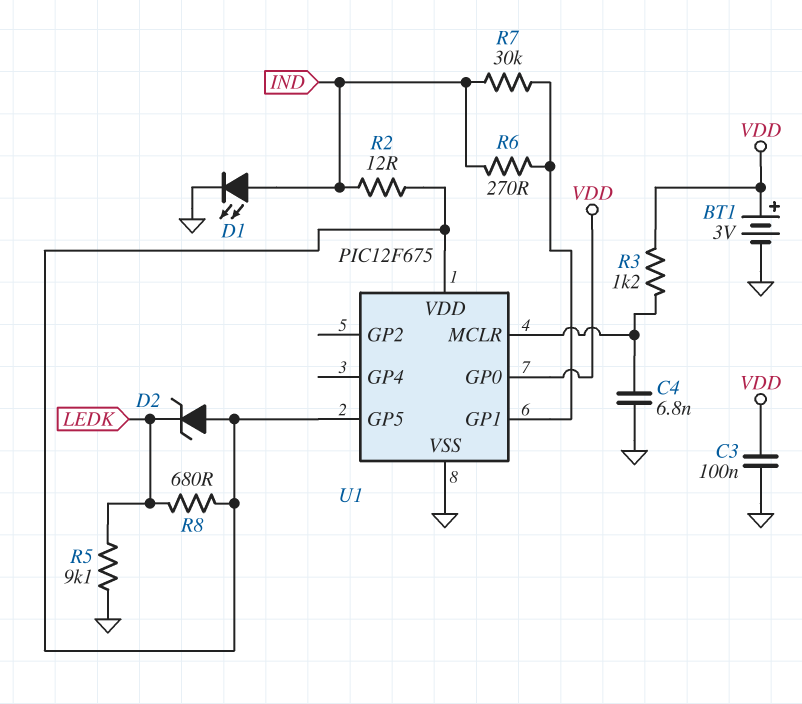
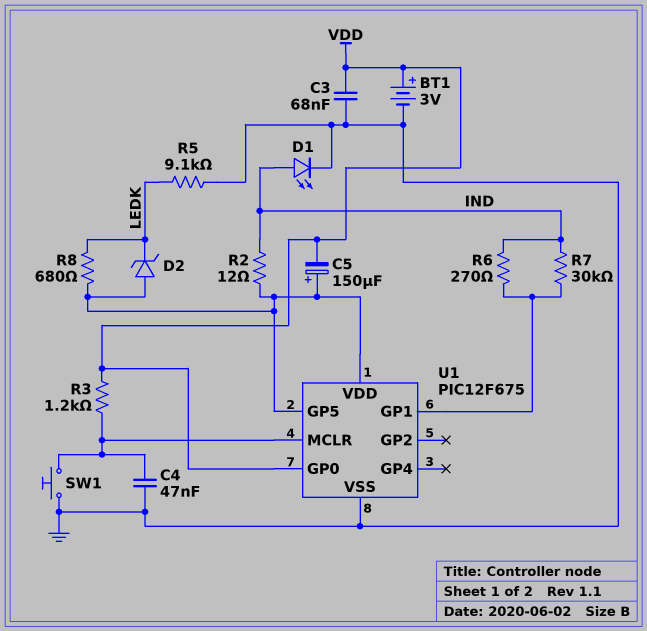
C3: 100nF (GND, VDD) -> 68nF (GND, VDD)
C4: 6.8nF (GND, U1/MCLR) -> 47nF (GND, U1/MCLR)
C5: none -> 150uF (plus U1/GP5, minus VDD)
SW1: none -> button (GND, U1/MCLR)

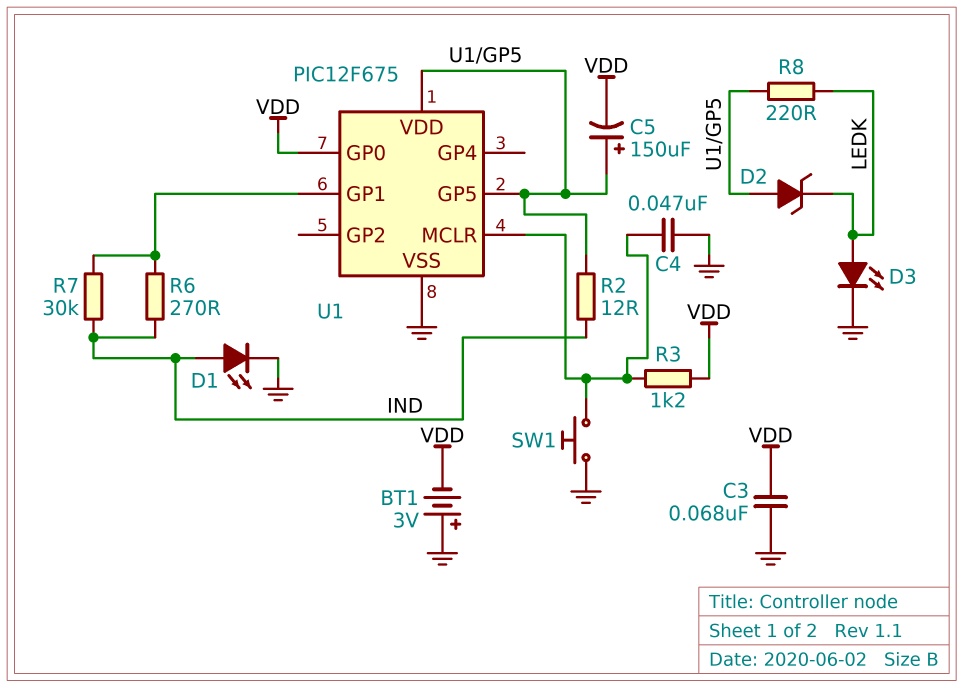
BT1: 3V (plus VDD, minus GND) -> 3V (plus GND, minus VDD)
D3: none -> LED (A LEDK, K GND)
R5: 9.1k (GND, LEDK) -> none
R8: 680 (LEDK, U1/GP5) -> 220 (LEDK, U1/GP5)

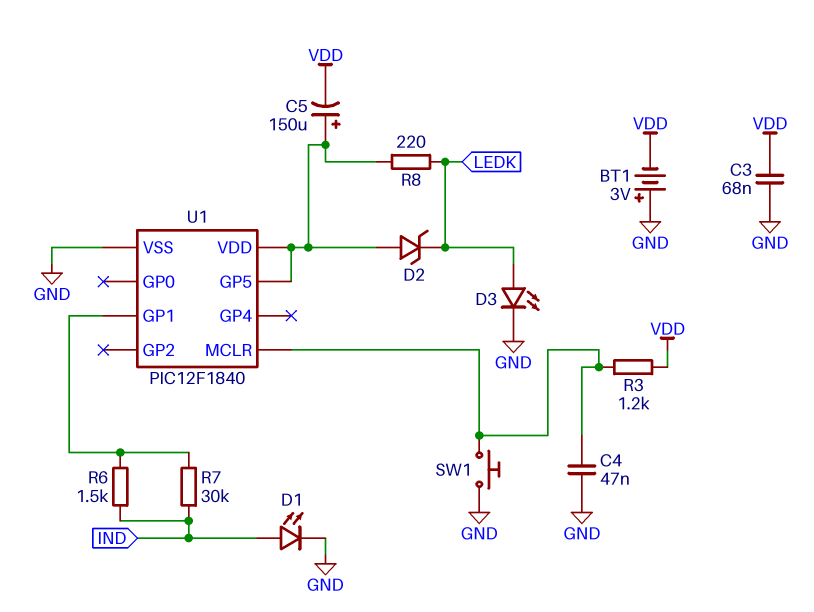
R2: 12 (IND, U1/GP5) -> none
R6: 270 (IND, U1/GP1) -> 1.5k (IND, U1/GP1)
U1: PIC12F675 -> PIC12F1840
U1 pin GP0: VDD -> none

